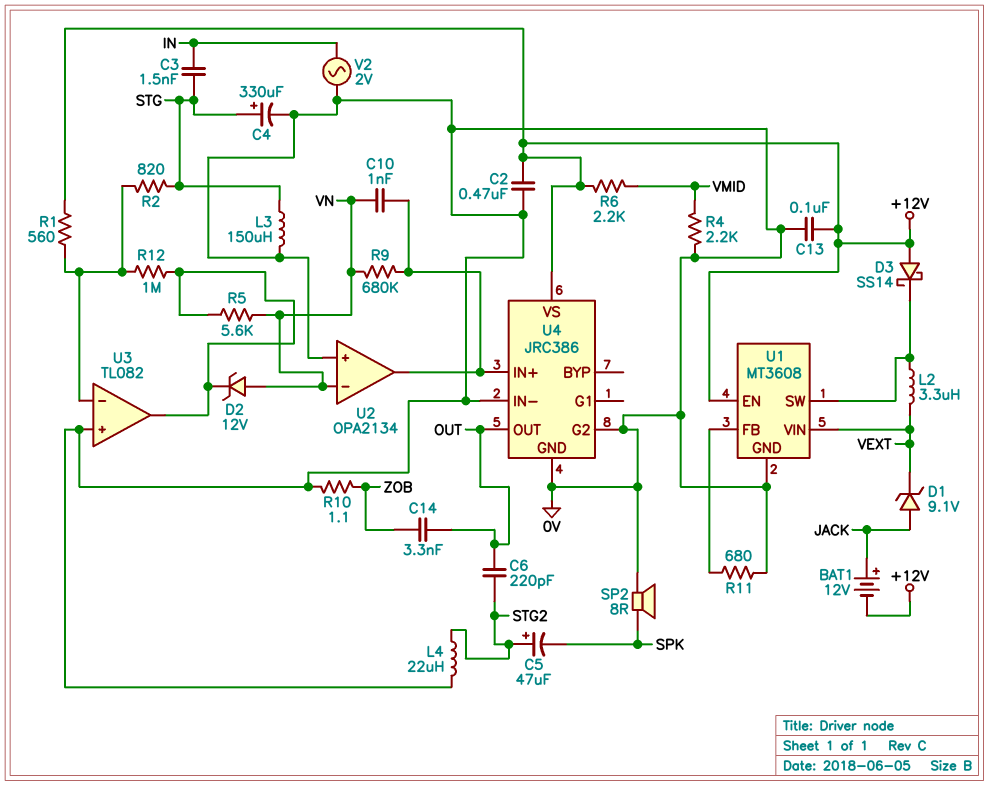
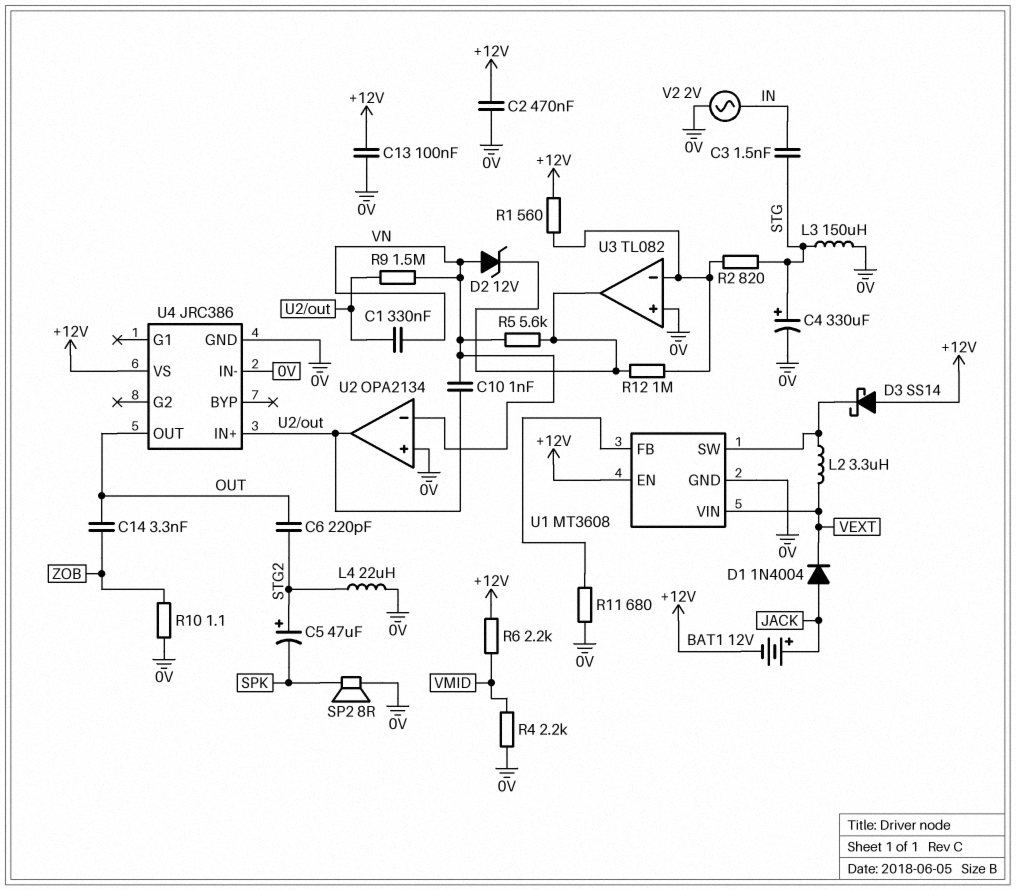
C1: none -> 330nF (U2/out, VN)
D1: zener 9.1V (A JACK, K VEXT) -> diode 1N4004 (A JACK, K VEXT)
R9: 680k (U2/out, VN) -> 1.5M (U2/out, VN)
U4 pin G2: 0V -> none

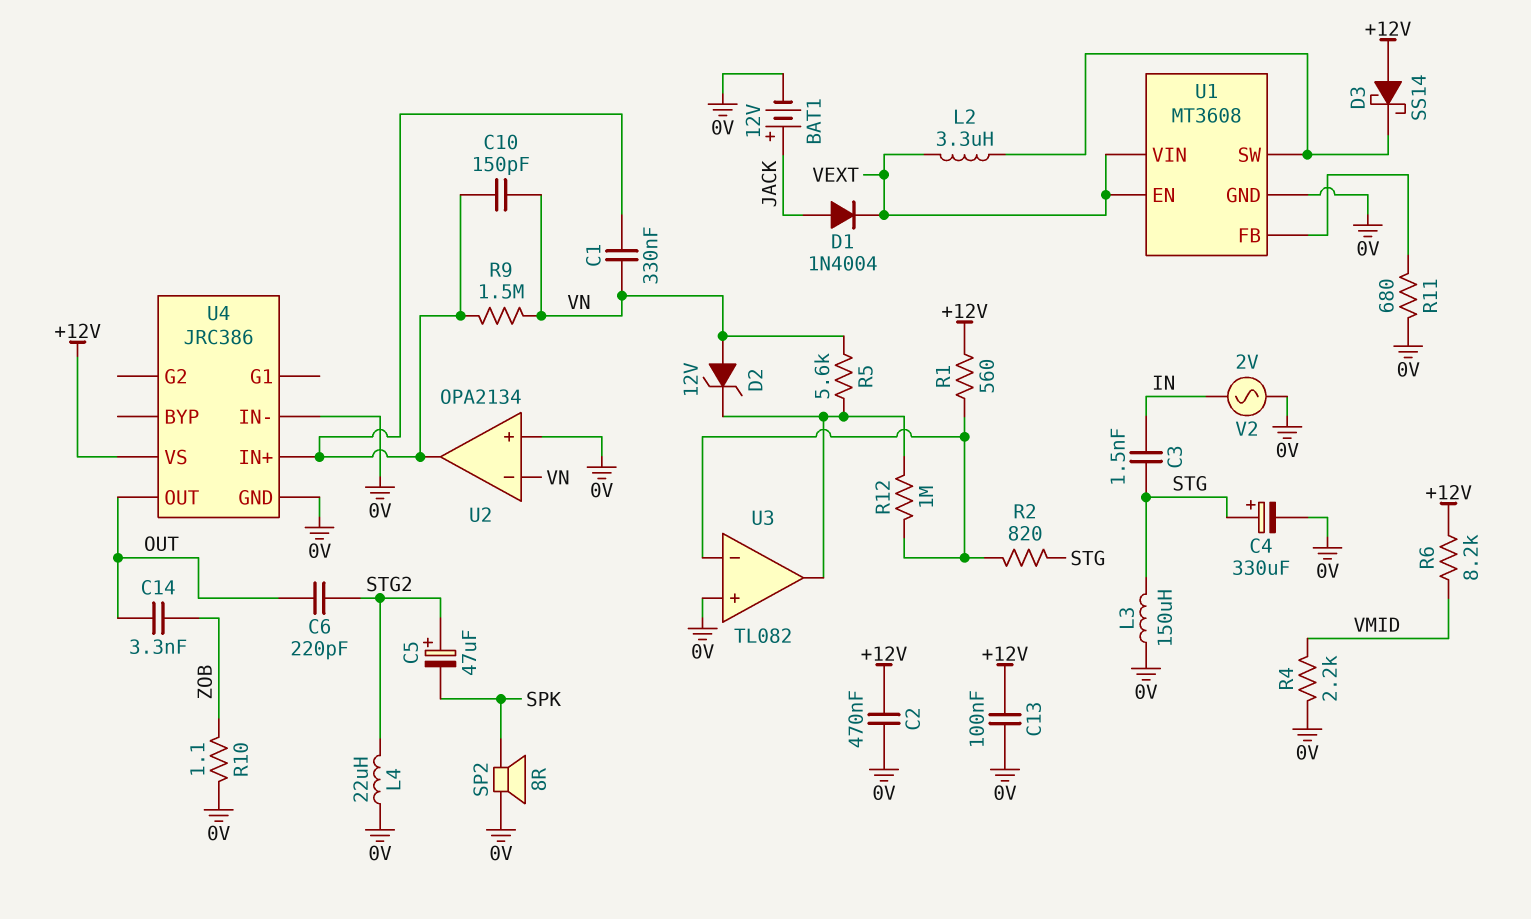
BAT1: 12V (plus JACK, minus +12V) -> 12V (plus JACK, minus 0V)
C10: 1nF (U2/out, VN) -> 150pF (U2/out, VN)
R6: 2.2k (+12V, VMID) -> 8.2k (+12V, VMID)
U1 pin EN: +12V -> VEXT

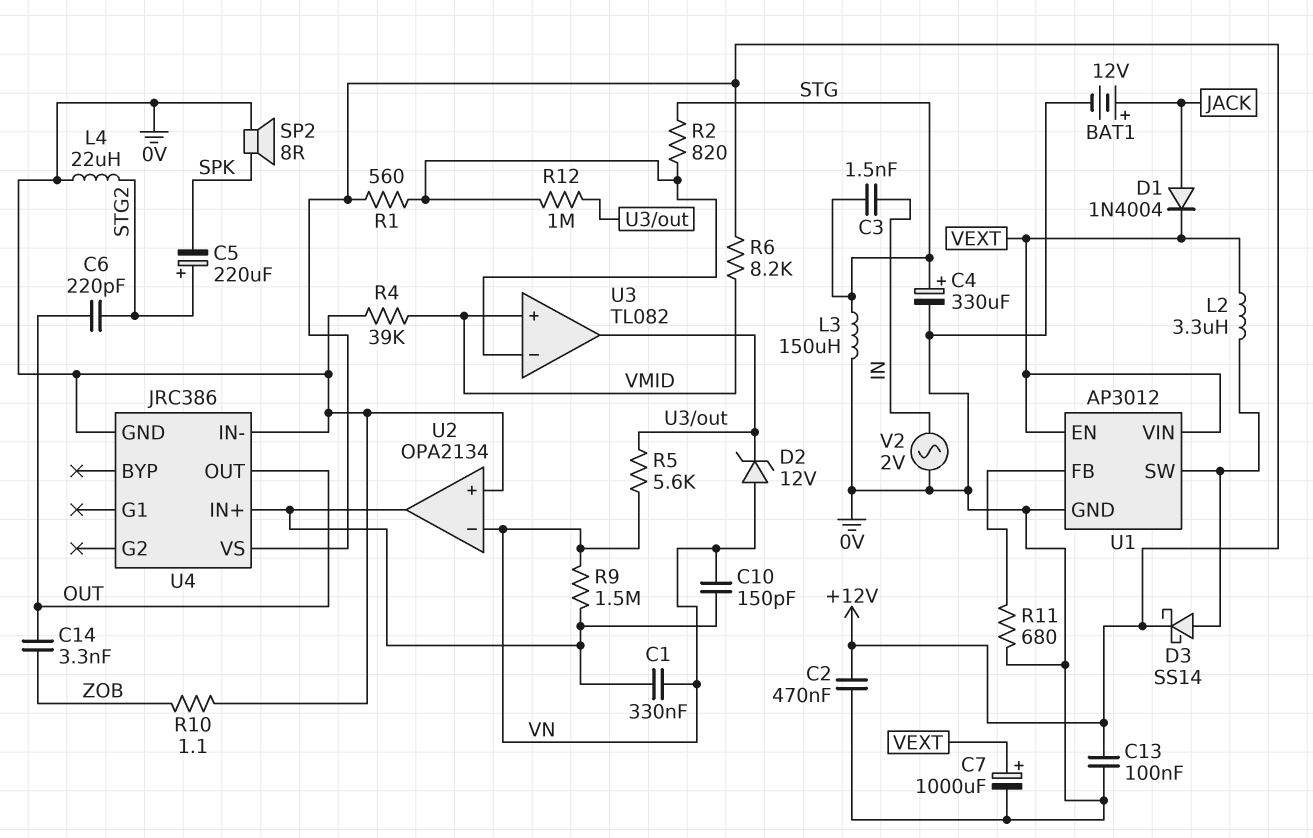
C5: 47uF (plus STG2, minus SPK) -> 220uF (plus STG2, minus SPK)
C7: none -> 1000uF (plus VEXT, minus 0V)
D3: schottky SS14 (A +12V, K U1/SW) -> schottky SS14 (A U1/SW, K +12V)
R4: 2.2k (0V, VMID) -> 39k (0V, VMID)
U1: MT3608 -> AP3012
U3 pin in+: 0V -> VMID

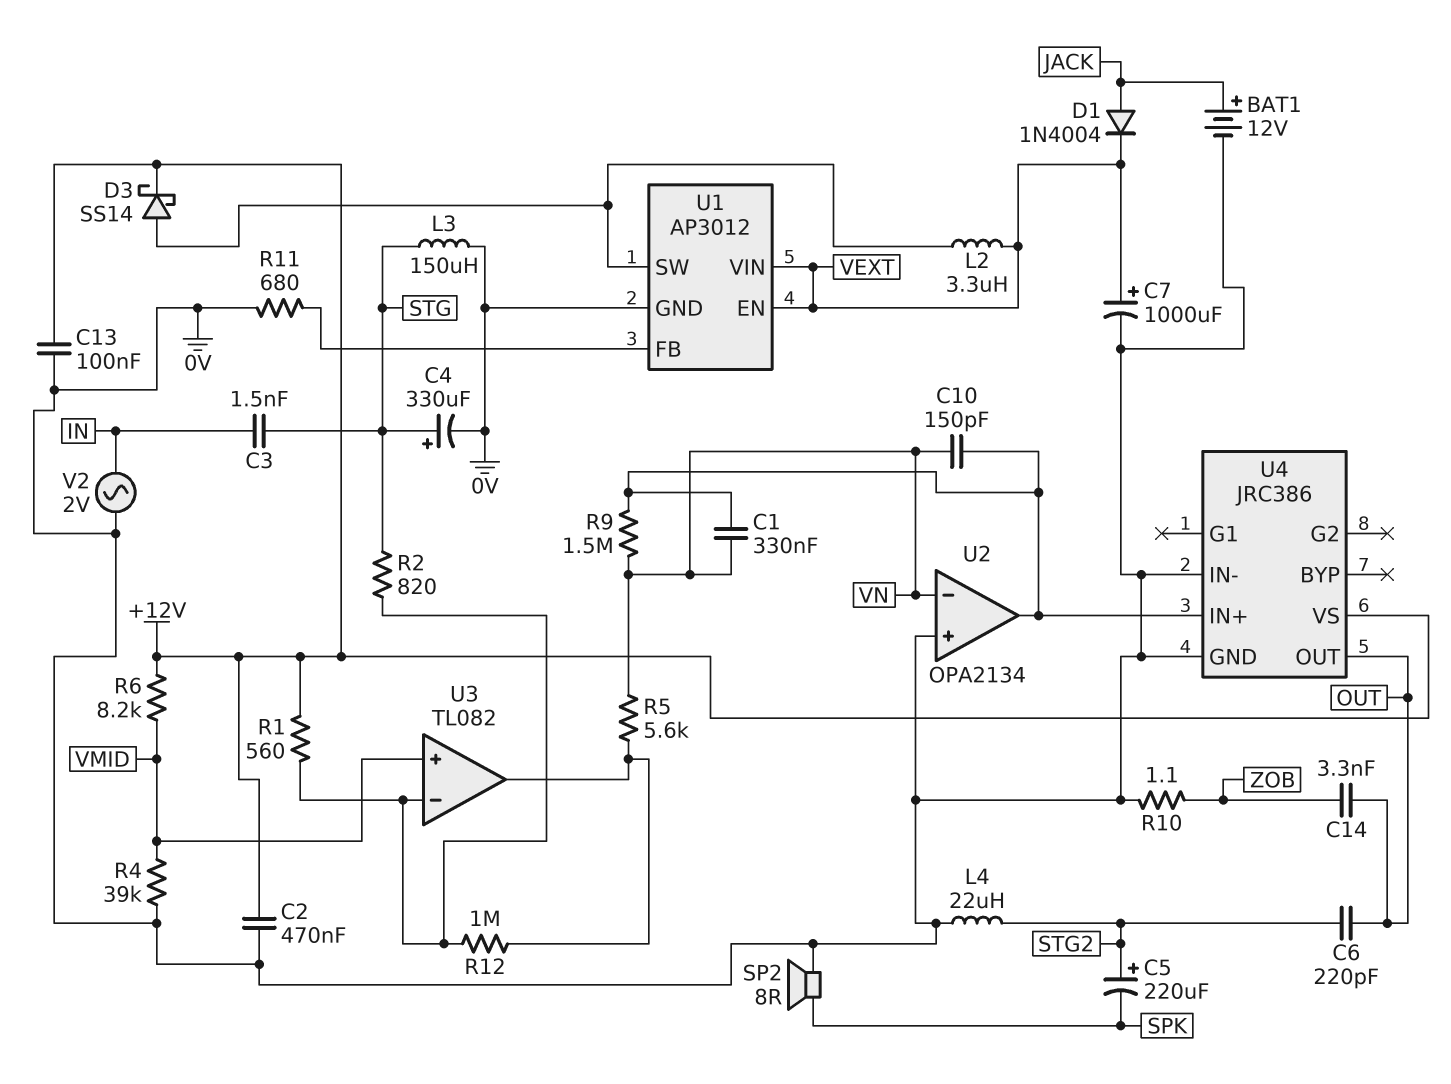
D2: zener 12V (A VN, K U3/out) -> none

